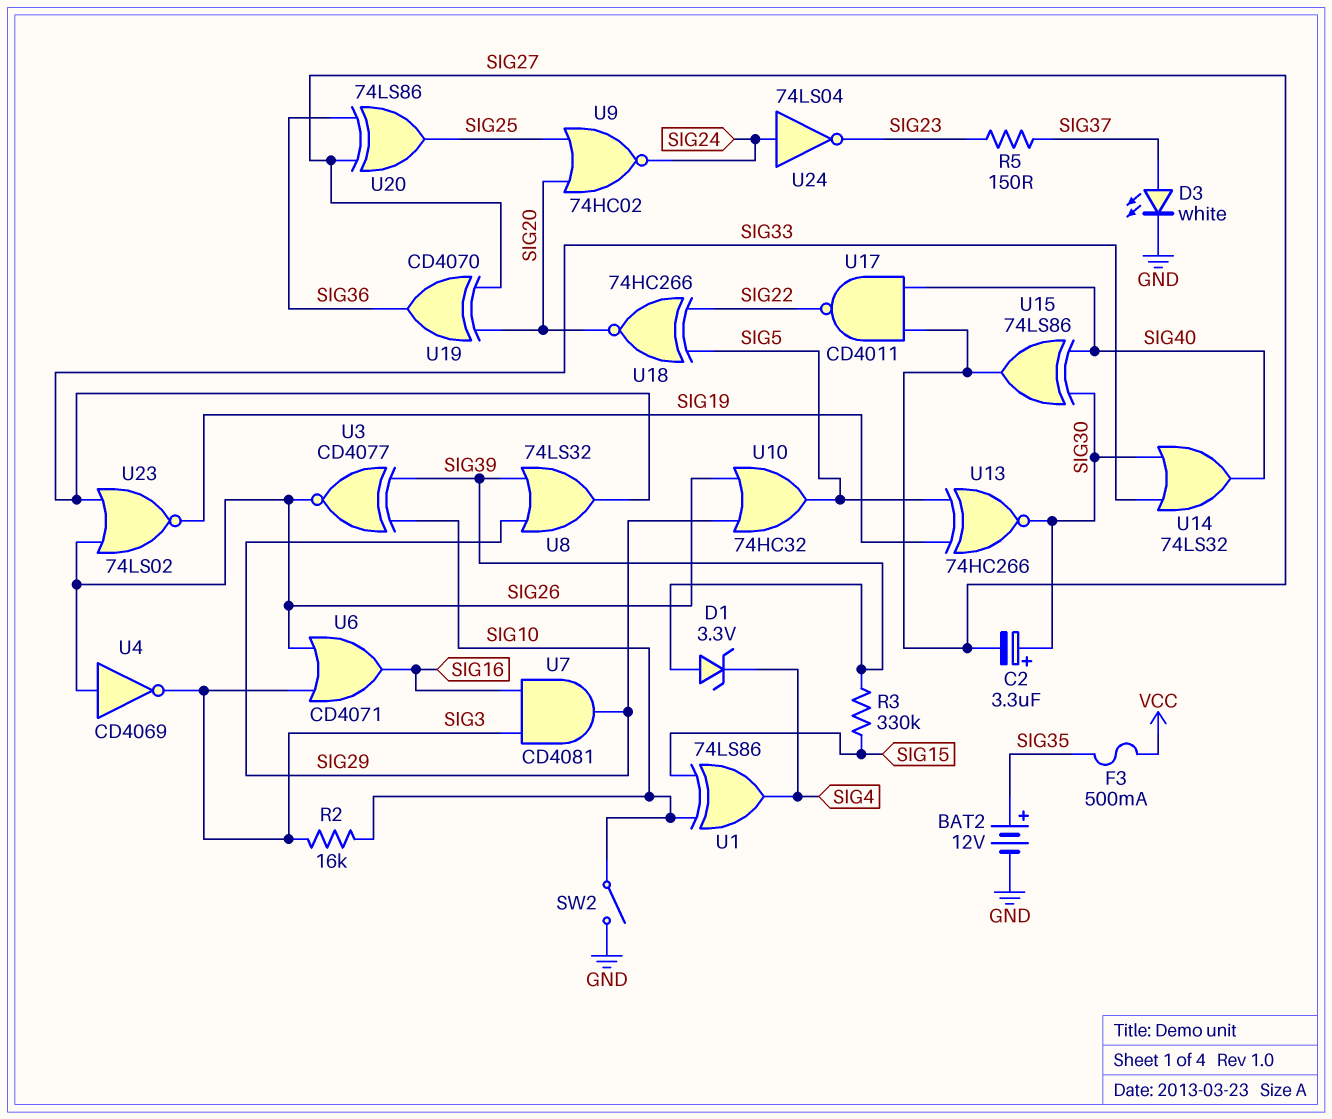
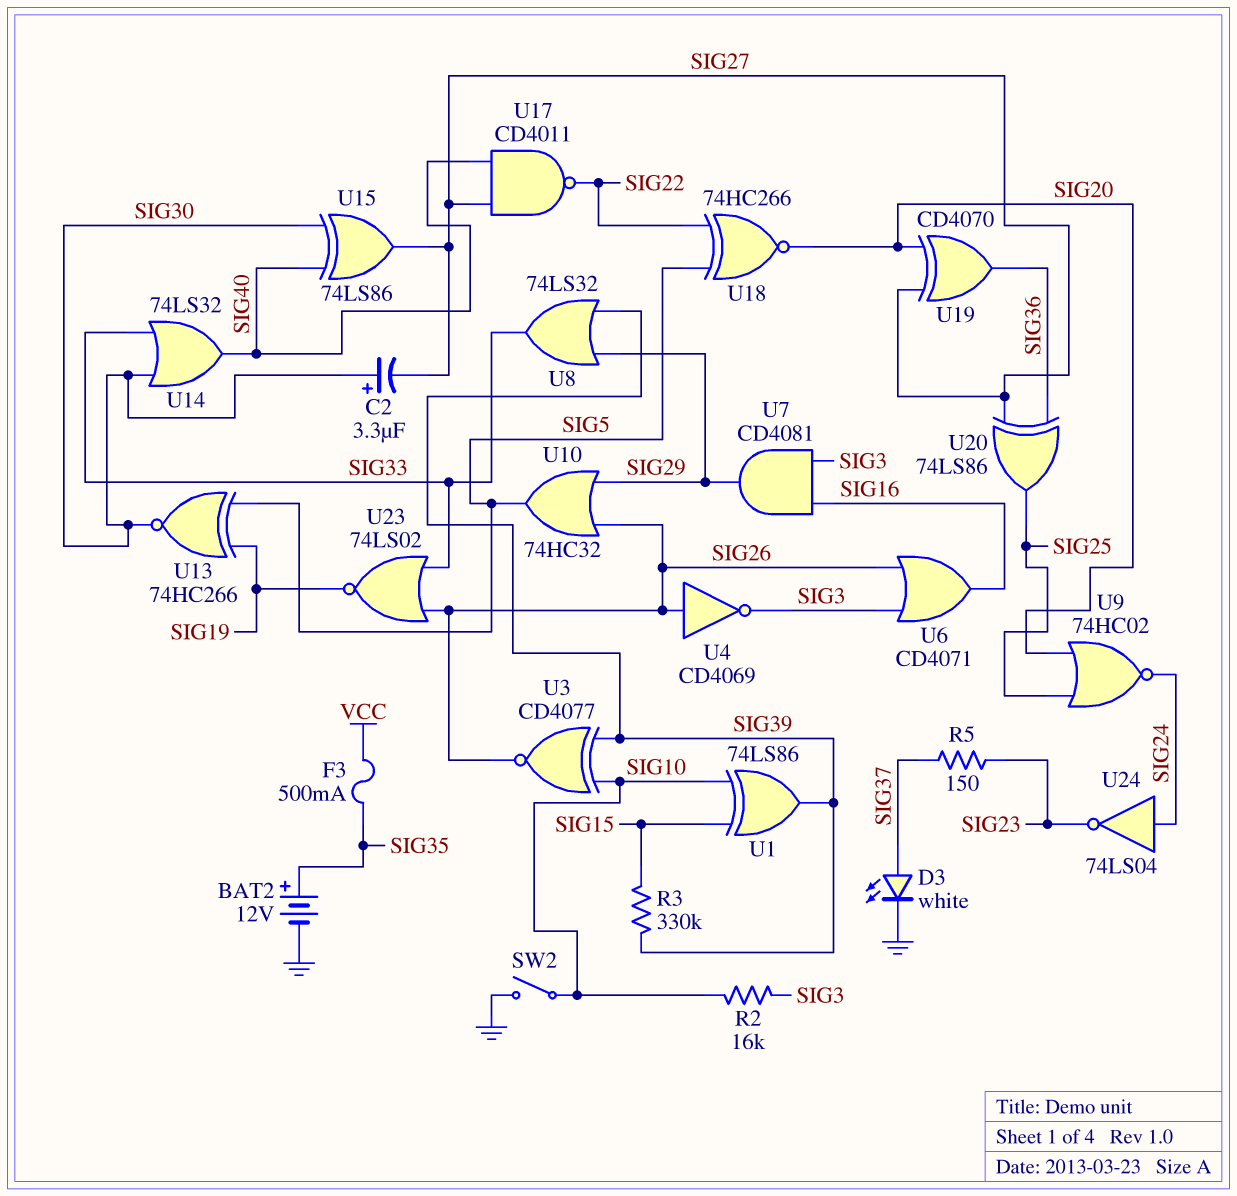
D1: zener 3.3V (A SIG39, K SIG4) -> none
U1: XOR 74LS86 (in SIG10, in SIG15, out SIG4) -> XOR 74LS86 (in SIG10, in SIG15, out SIG39)

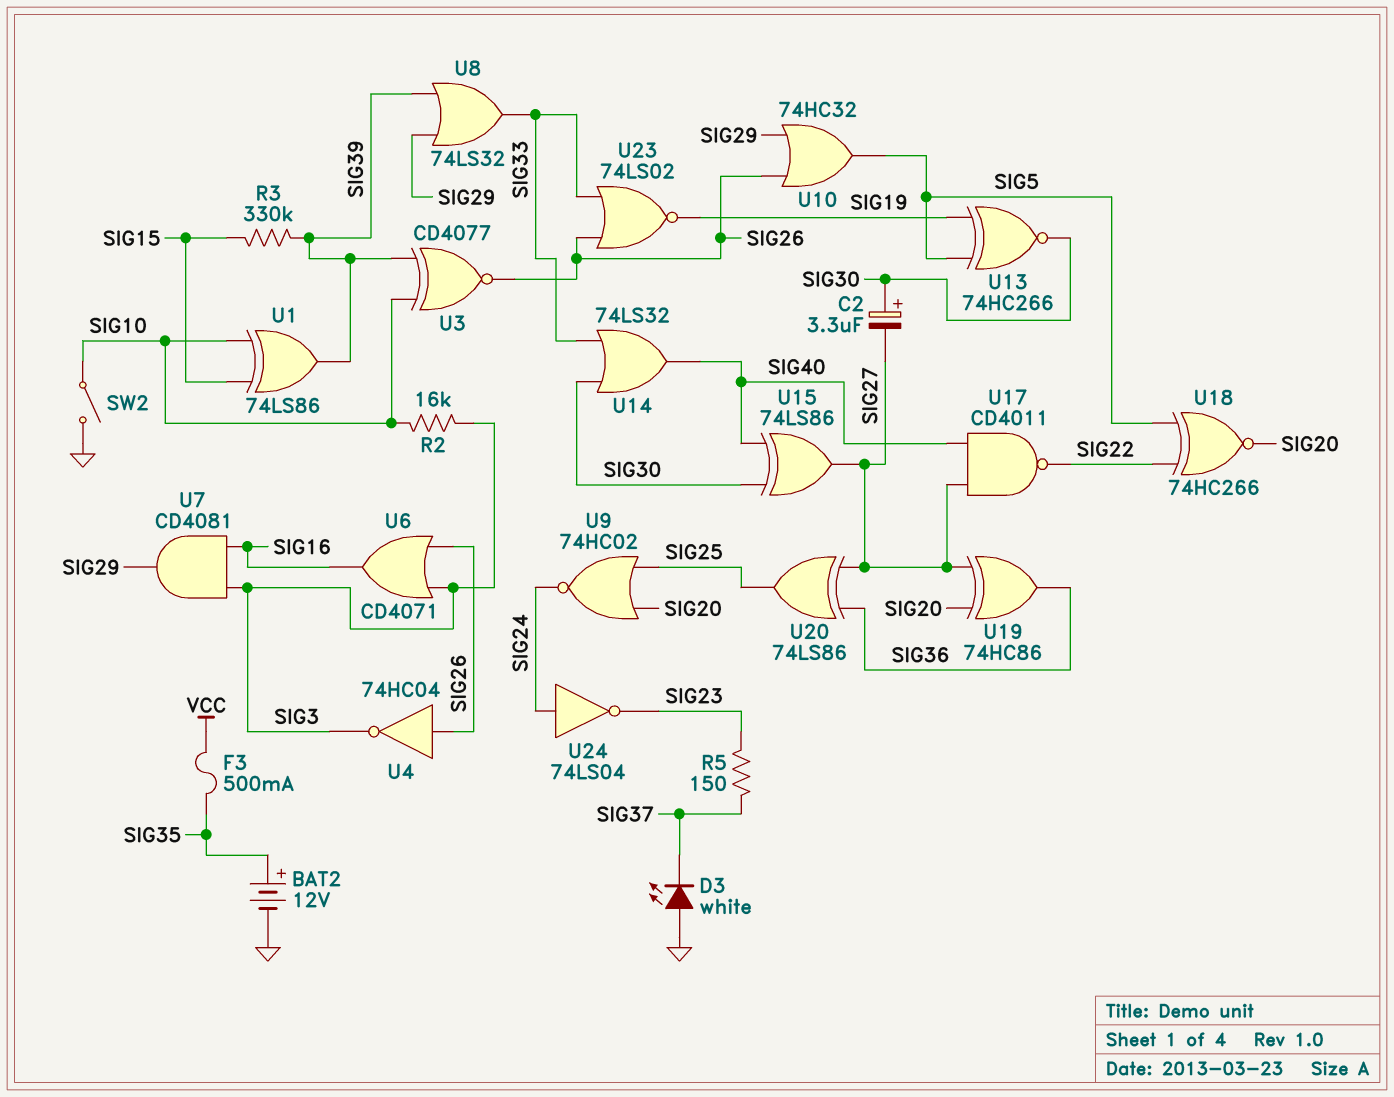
D3: LED white (A SIG37, K GND) -> LED white (A GND, K SIG37)
U4: NOT CD4069 (in SIG26, out SIG3) -> NOT 74HC04 (in SIG26, out SIG3)
U19: XOR CD4070 (in SIG20, in SIG27, out SIG36) -> XOR 74HC86 (in SIG20, in SIG27, out SIG36)

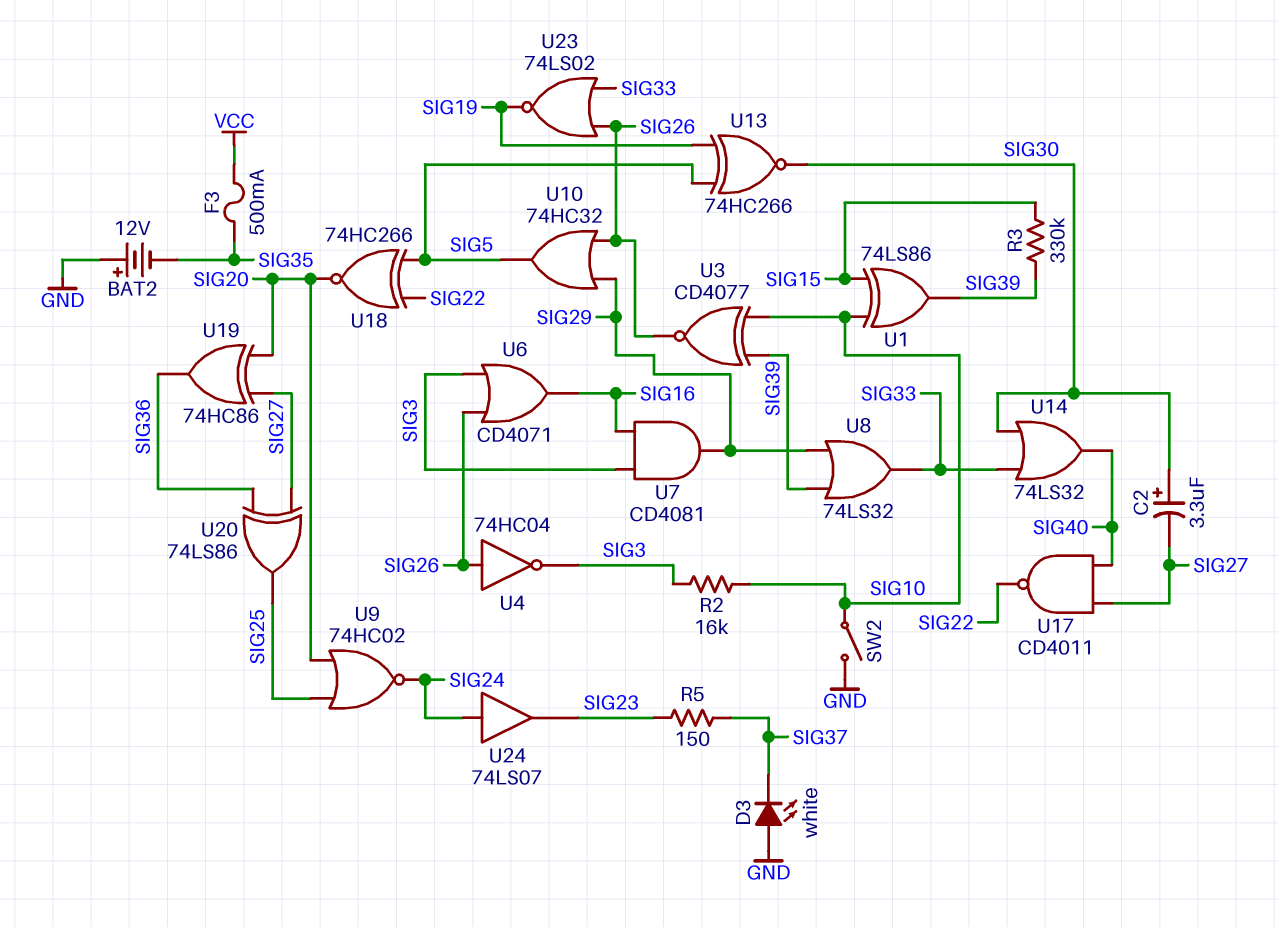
BAT2: 12V (plus SIG35, minus GND) -> 12V (plus GND, minus SIG35)
U15: XOR 74LS86 (in SIG30, in SIG40, out SIG27) -> none
U24: NOT 74LS04 (in SIG24, out SIG23) -> buffer 74LS07 (in SIG24, out SIG23)

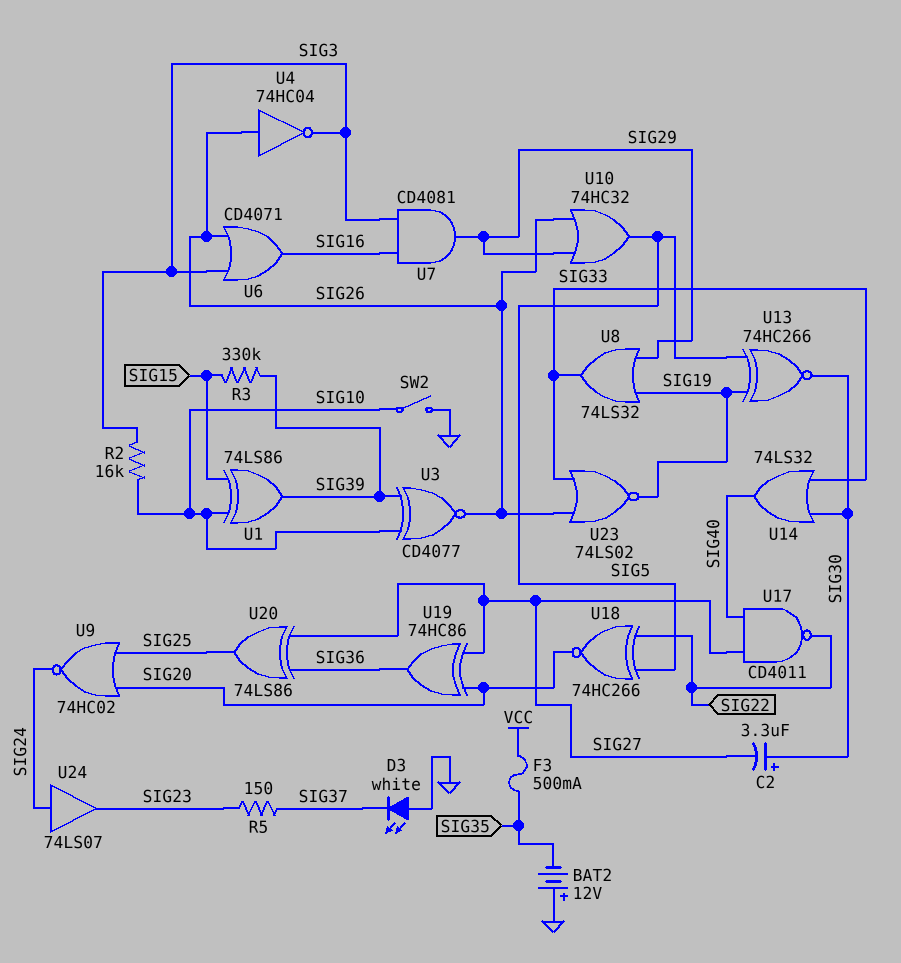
U8: OR 74LS32 (in SIG29, in SIG39, out SIG33) -> OR 74LS32 (in SIG19, in SIG29, out SIG33)

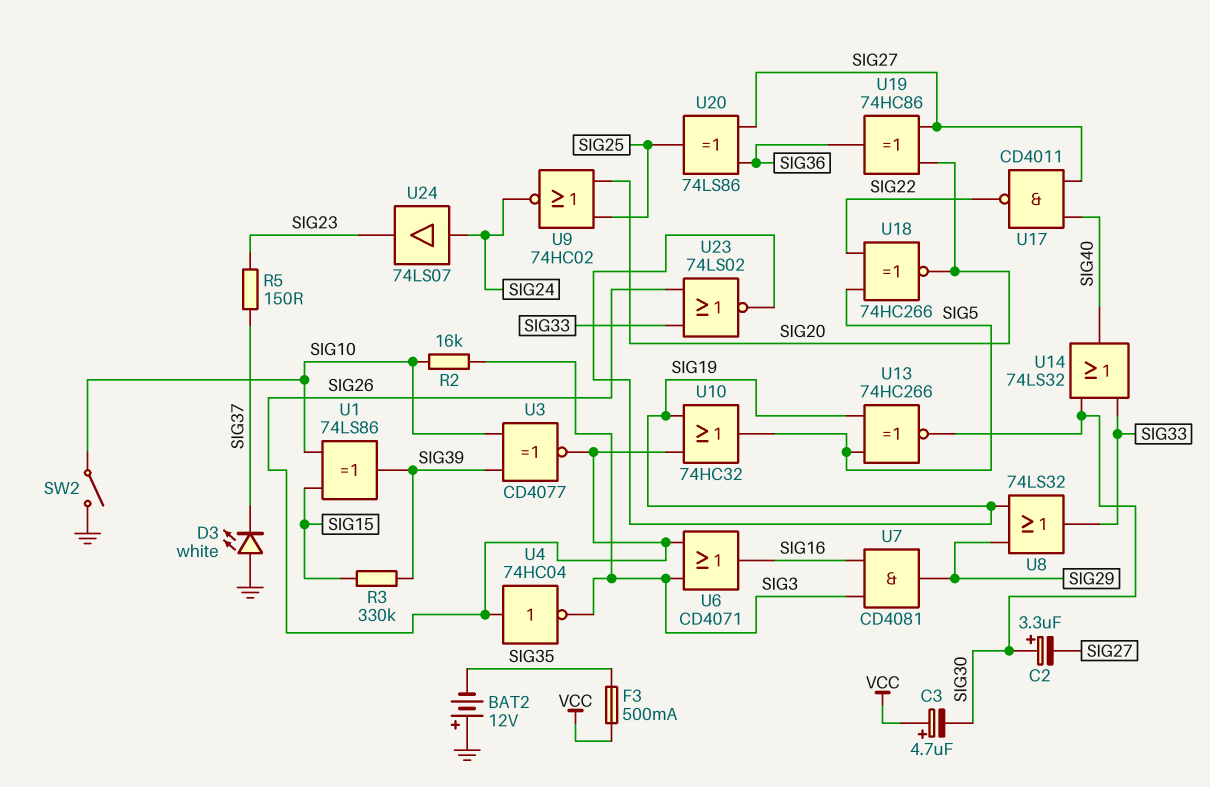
C3: none -> 4.7uF (plus VCC, minus SIG30)
U10: OR 74HC32 (in SIG26, in SIG29, out SIG5) -> OR 74HC32 (in SIG19, in SIG26, out SIG5)

